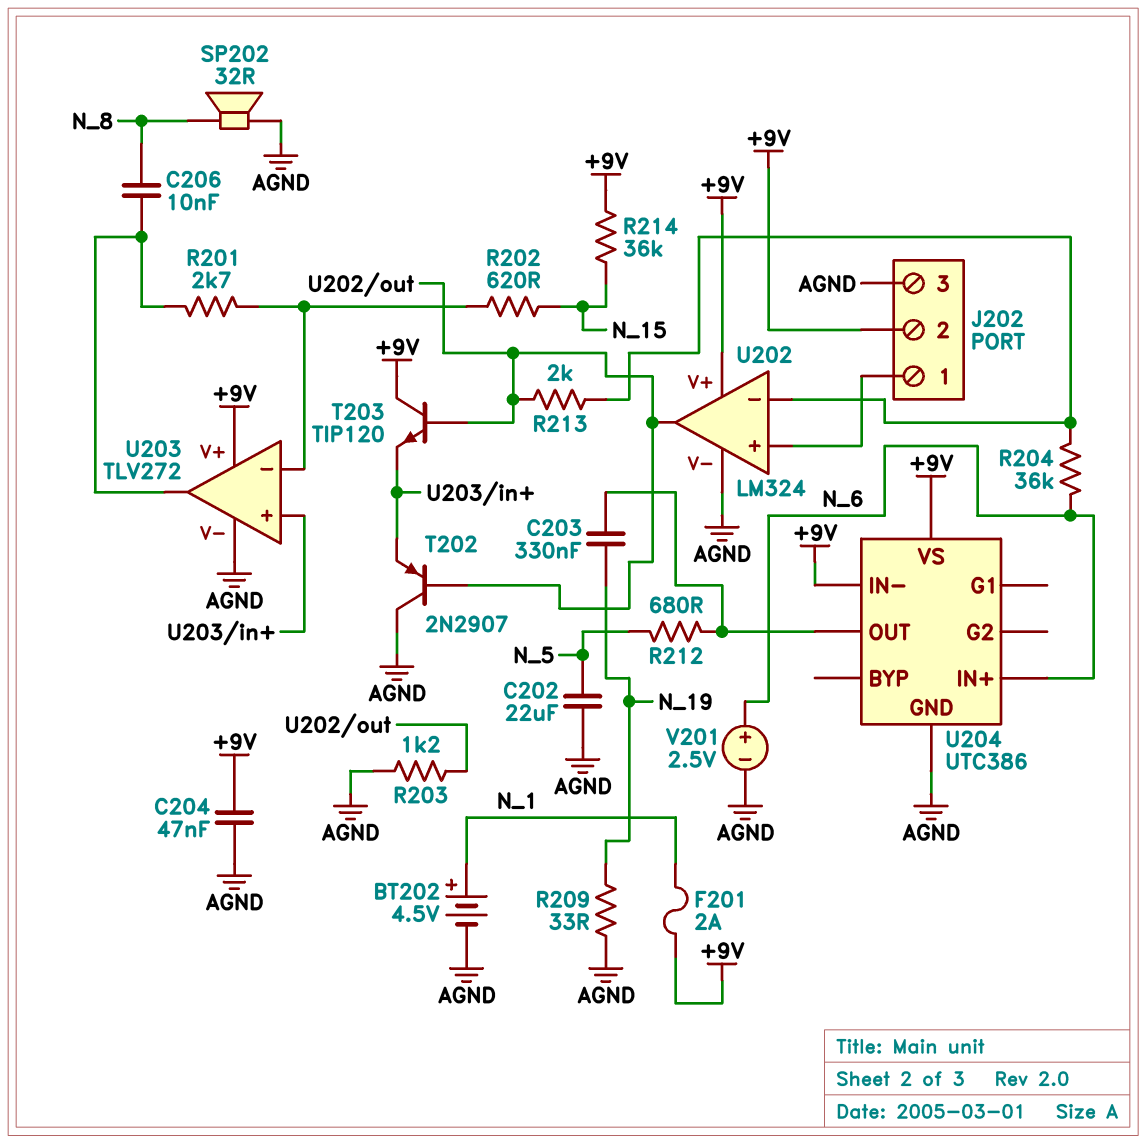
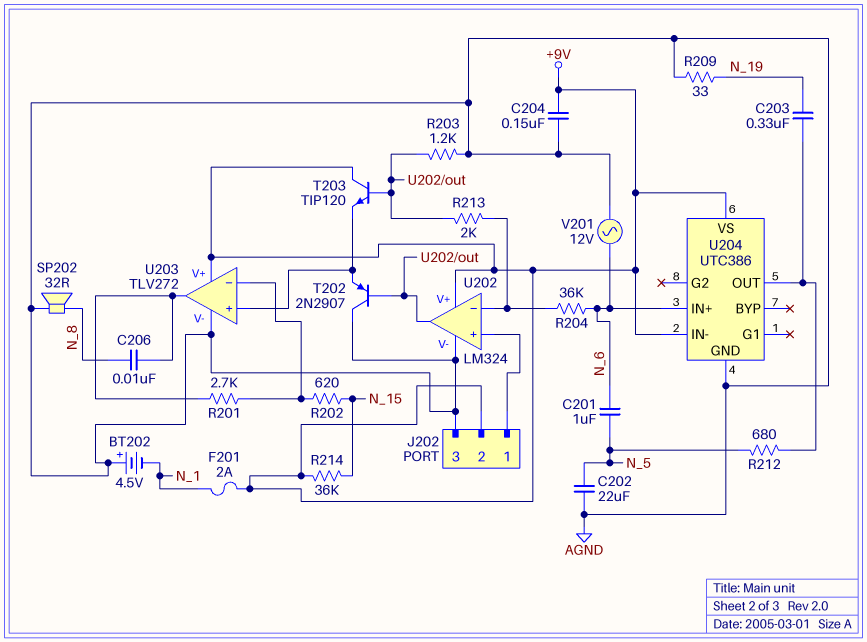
BT202: 4.5V (plus N_1, minus AGND) -> 4.5V (plus AGND, minus N_1)
C201: none -> 1uF (N_5, N_6)
C204: 47nF (+9V, AGND) -> 150nF (+9V, AGND)
V201: 2.5V (plus N_6, minus AGND) -> AC 12V (AGND, N_6)

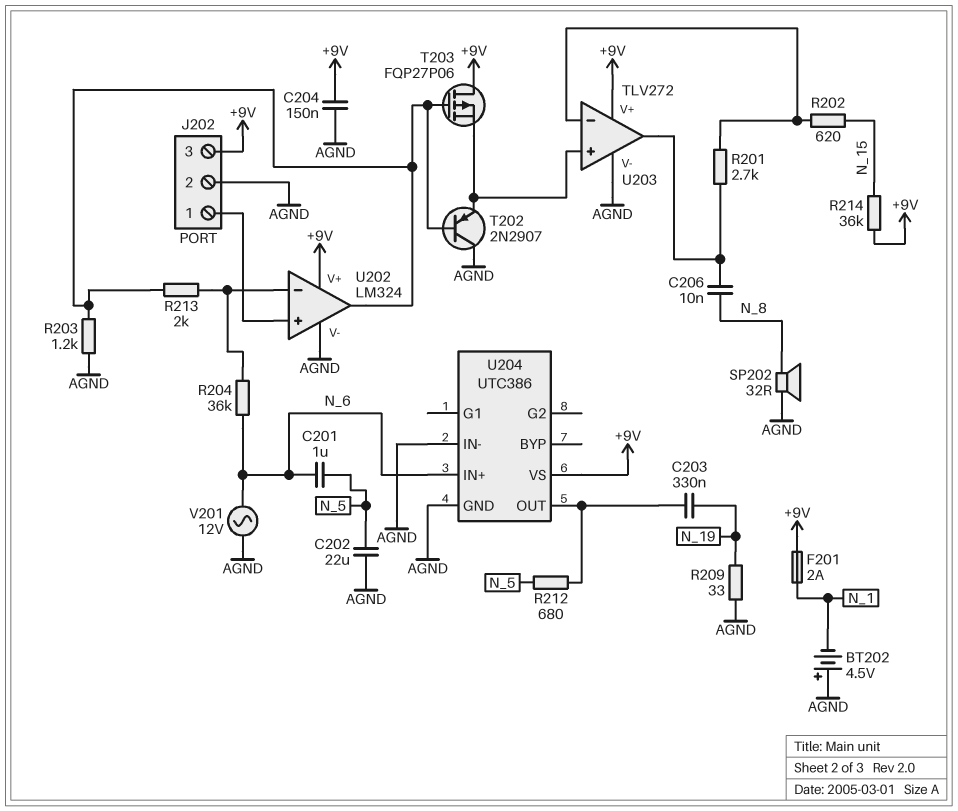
J202 pin 2: +9V -> AGND
J202 pin 3: AGND -> +9V
T203: NPN TIP120 (B U202/out, C +9V, E U203/in+) -> PMOS FQP27P06 (G U202/out, D +9V, S U203/in+)
U204 pin IN-: +9V -> AGND

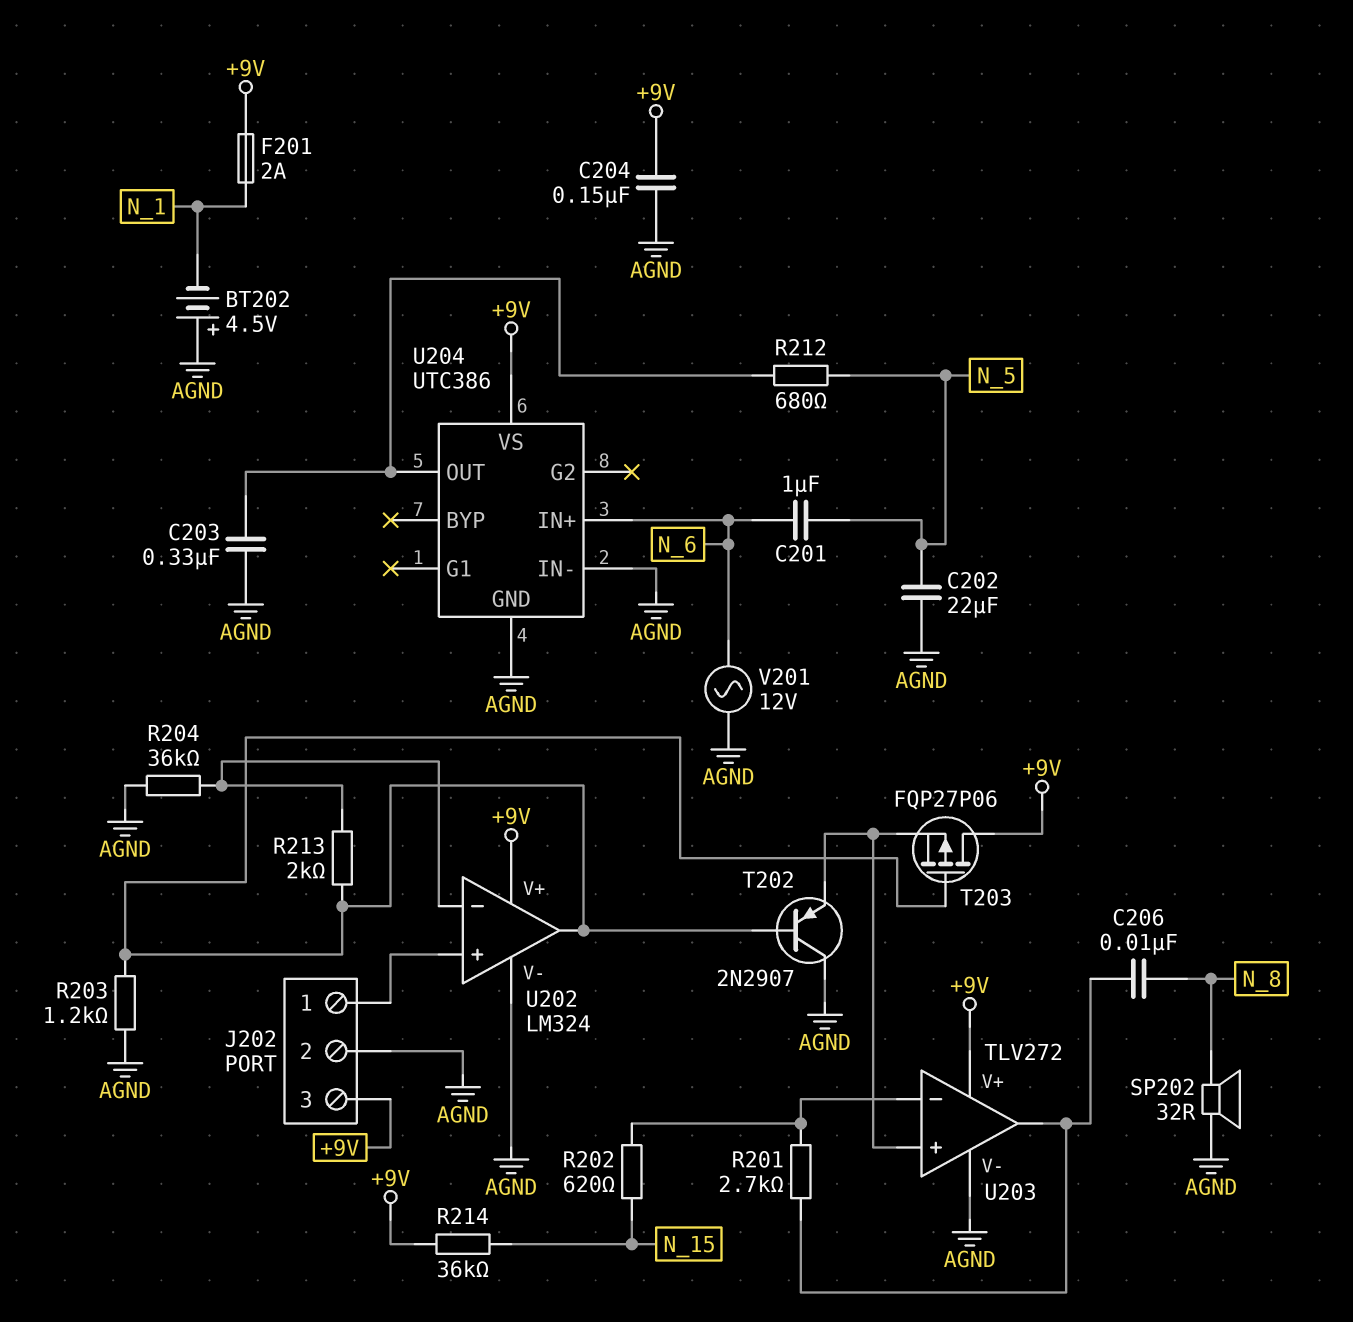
C203: 330nF (N_19, U204/OUT) -> 330nF (AGND, U204/OUT)
R204: 36k (N_6, U202/in-) -> 36k (AGND, U202/in-)
R209: 33 (AGND, N_19) -> none

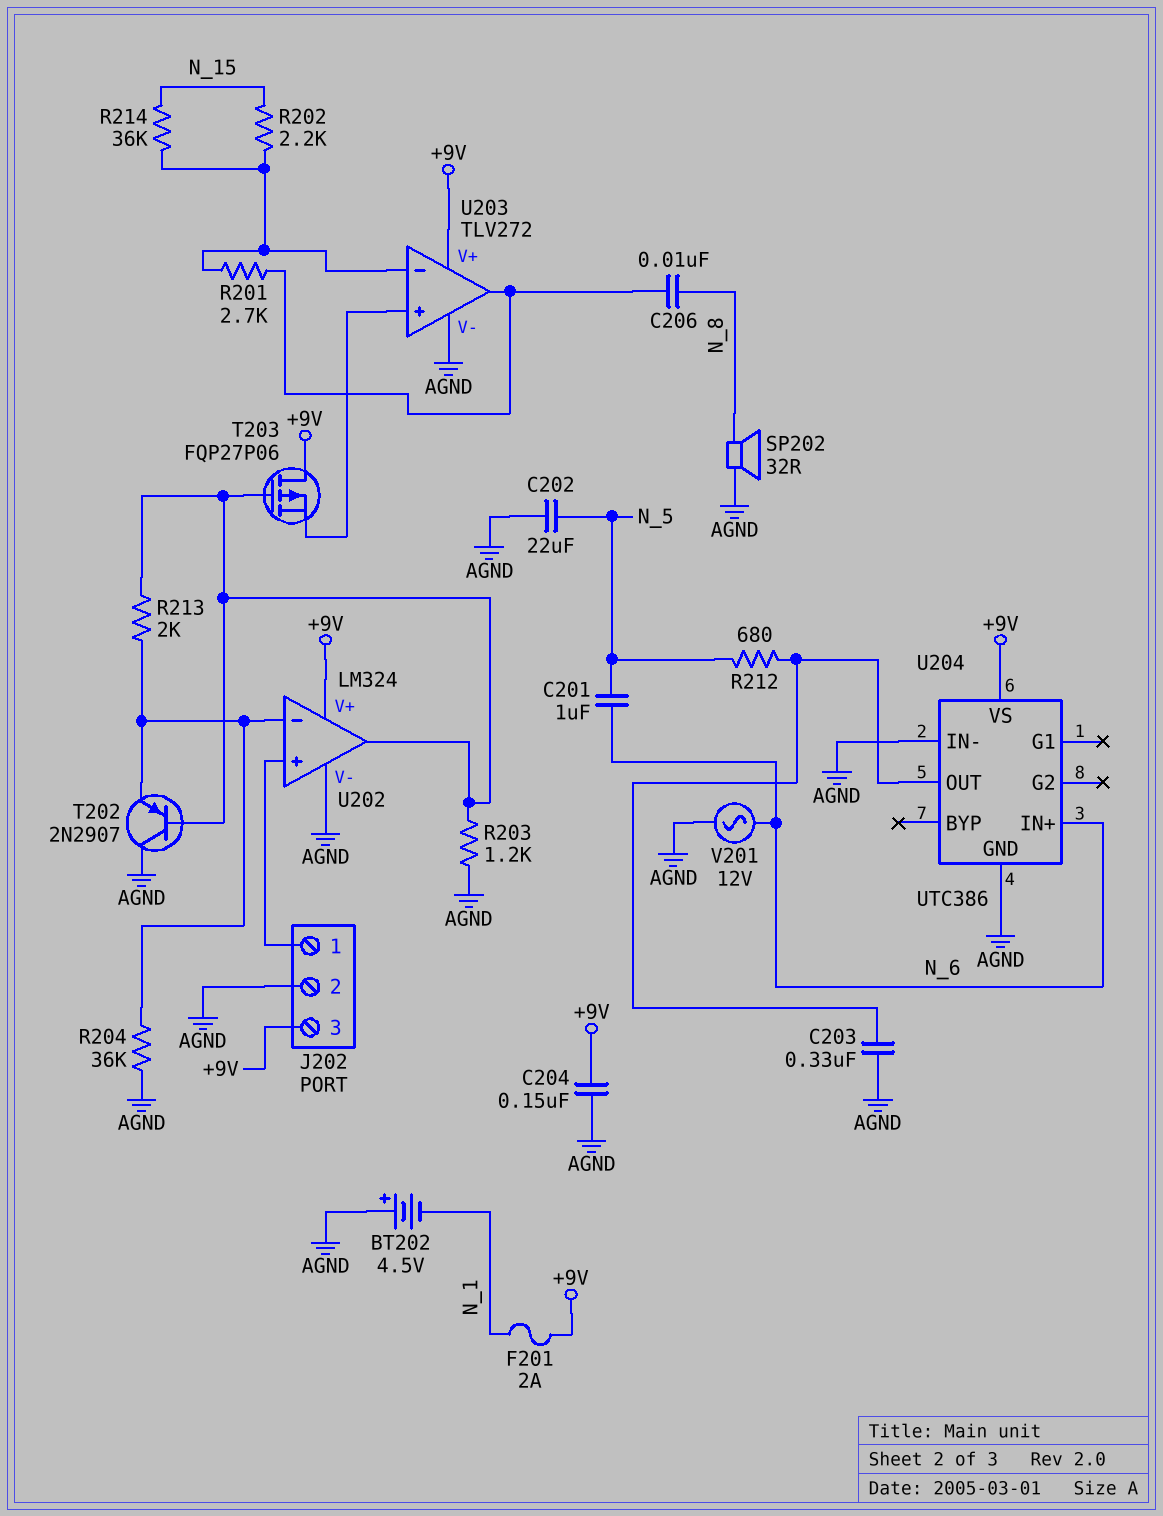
R202: 620 (N_15, U203/in-) -> 2.2k (N_15, U203/in-)
R214: 36k (+9V, N_15) -> 36k (N_15, U203/in-)
T202: PNP 2N2907 (B U202/out, C AGND, E U203/in+) -> PNP 2N2907 (B U202/out, C AGND, E U202/in-)

